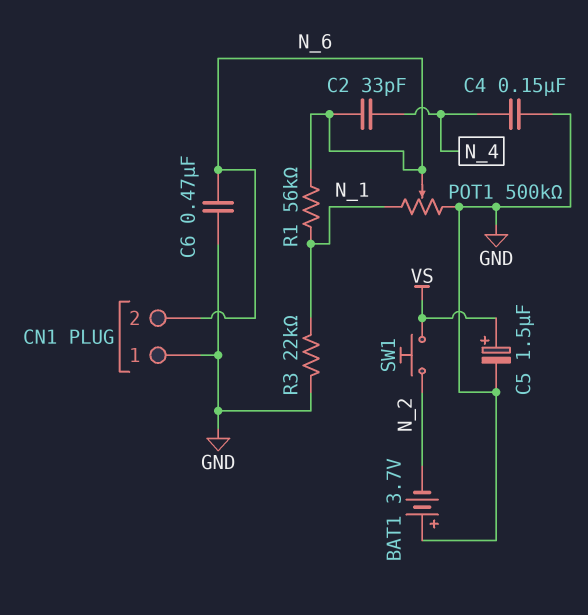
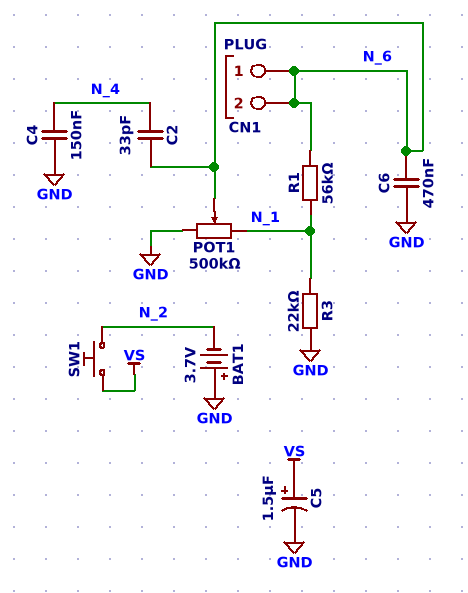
CN1 pin 1: GND -> N_6

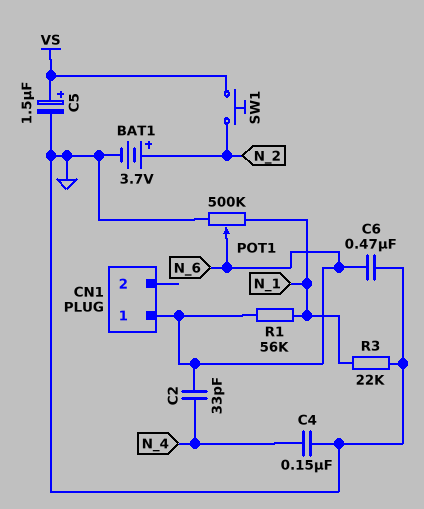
BAT1: 3.7V (plus GND, minus N_2) -> 3.7V (plus N_2, minus GND)
CN1 pin 2: N_6 -> none

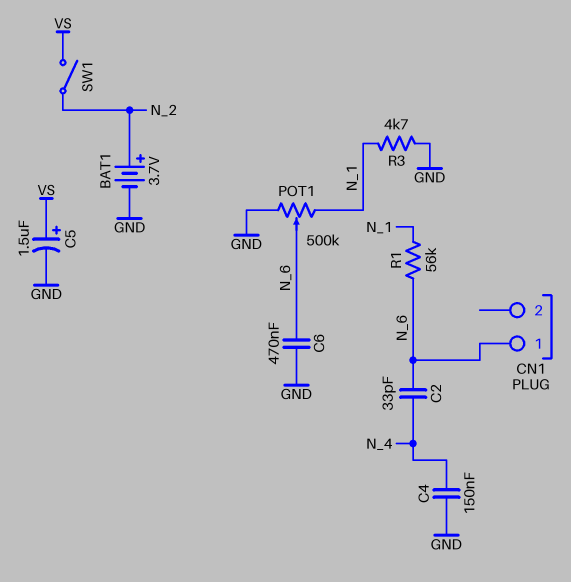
R3: 22k (GND, N_1) -> 4.7k (GND, N_1)
SW1: button (N_2, VS) -> switch (N_2, VS)

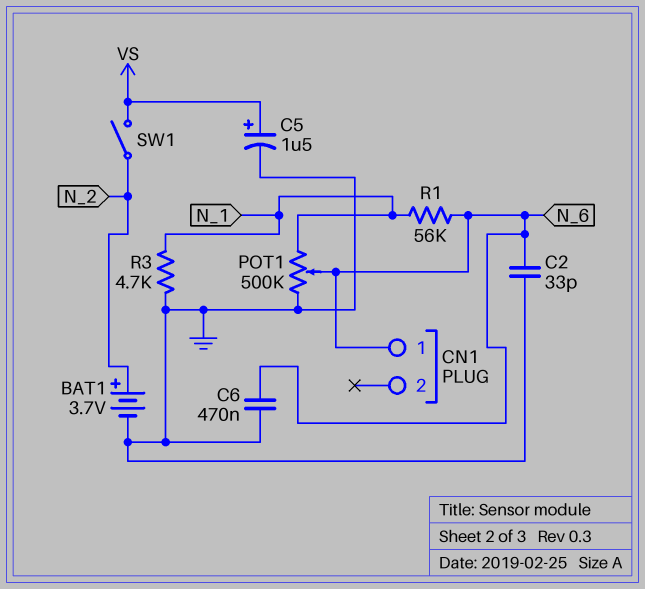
C2: 33pF (N_4, N_6) -> 33pF (GND, N_6)
C4: 150nF (GND, N_4) -> none

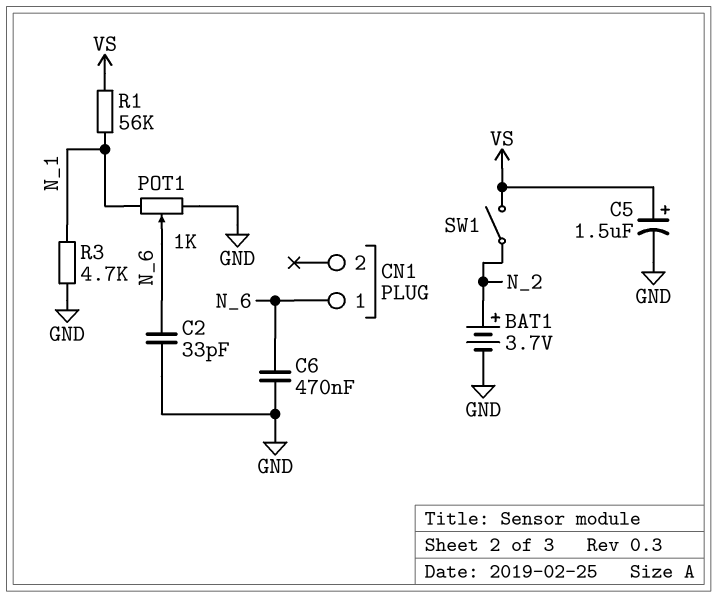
POT1: 500k (GND, N_1, wiper N_6) -> 1k (GND, N_1, wiper N_6)
R1: 56k (N_1, N_6) -> 56k (N_1, VS)

